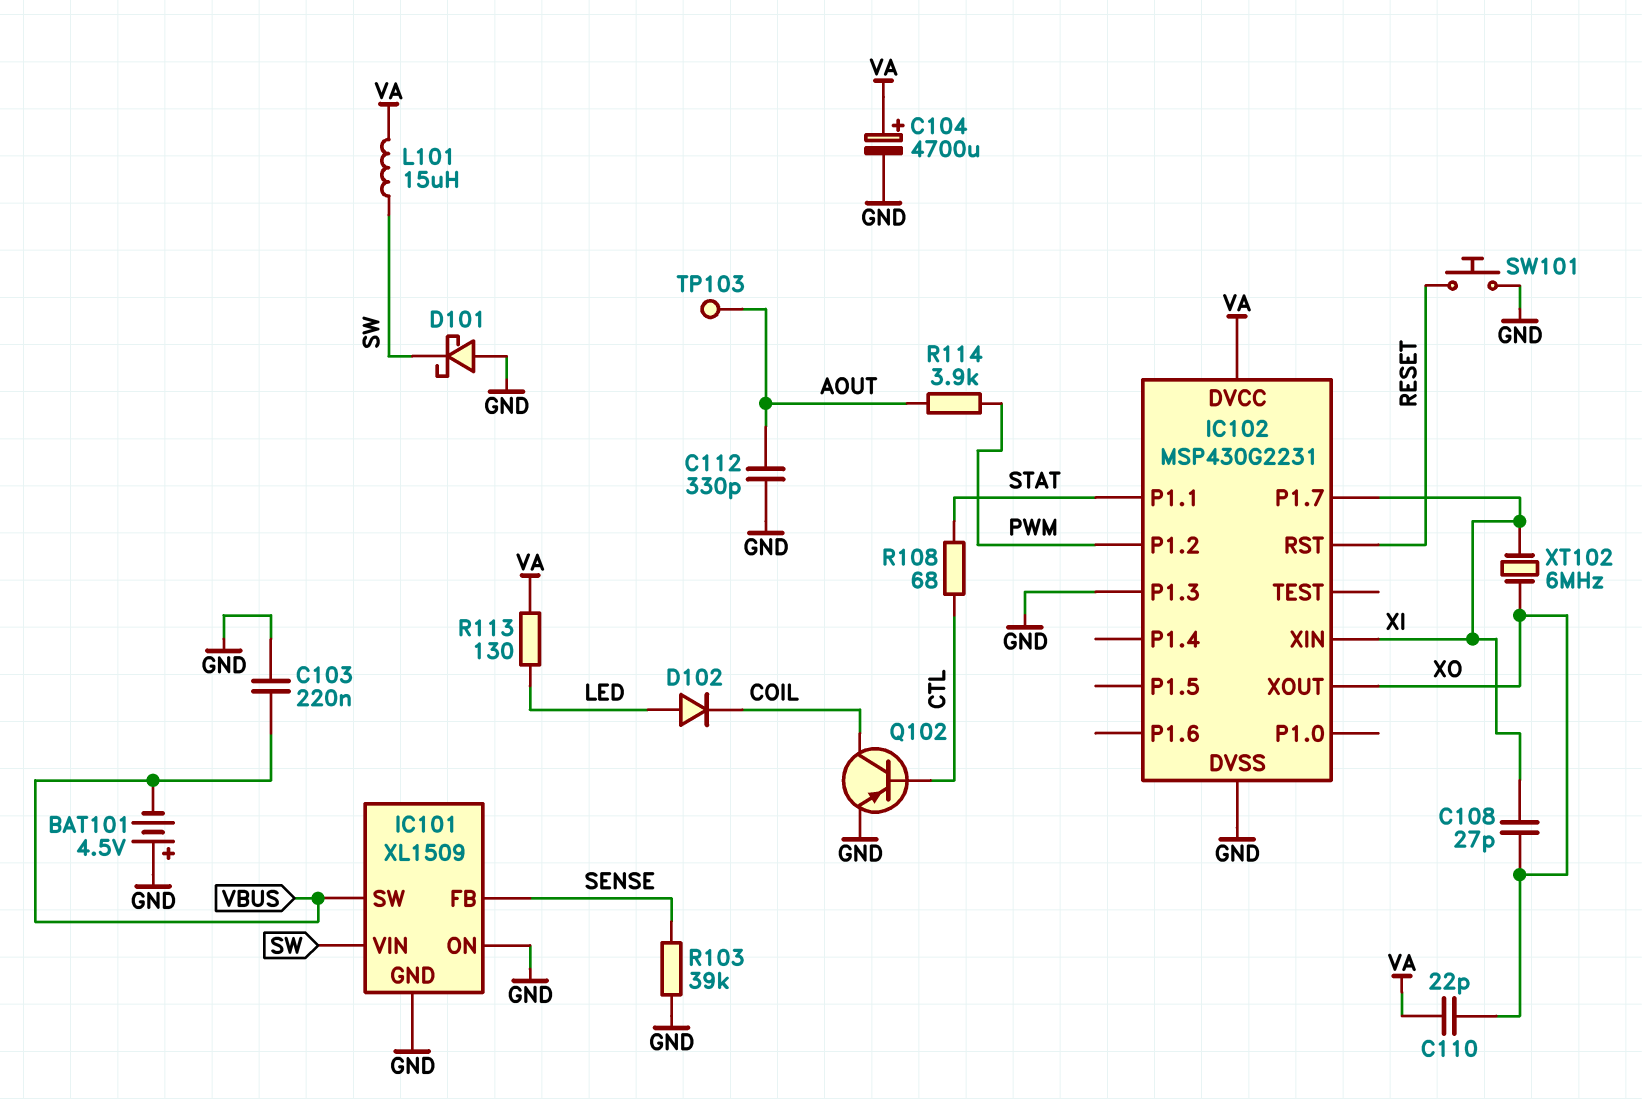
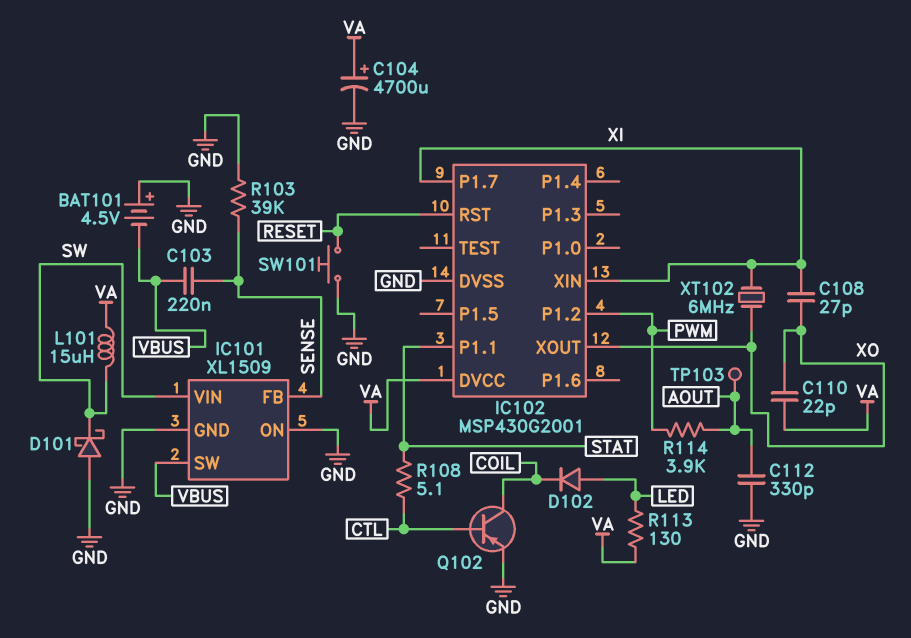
C103: 220nF (GND, VBUS) -> 220nF (SENSE, VBUS)
IC102: MSP430G2231 -> MSP430G2001
IC102 pin P1.3: GND -> none
R108: 68 (CTL, STAT) -> 5.1 (CTL, STAT)

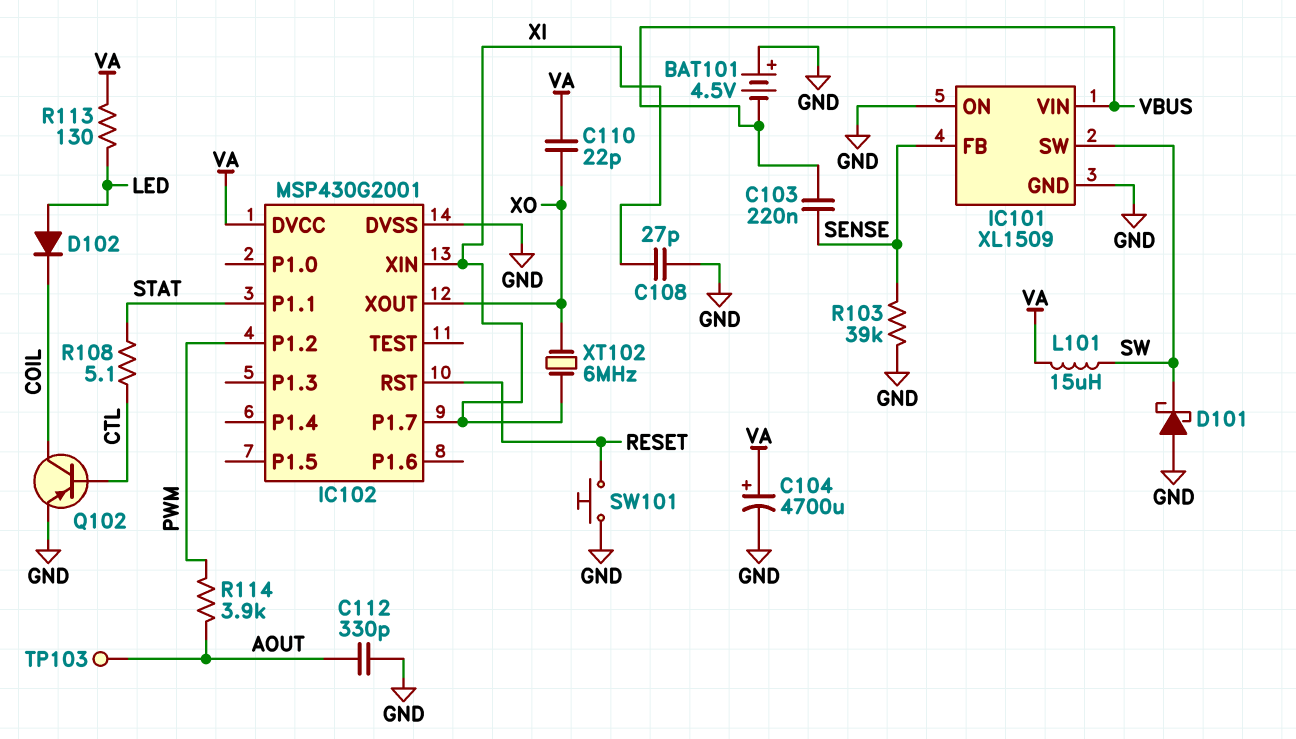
C108: 27pF (XI, XO) -> 27pF (GND, XI)
IC101 pin SW: VBUS -> SW
IC101 pin VIN: SW -> VBUS

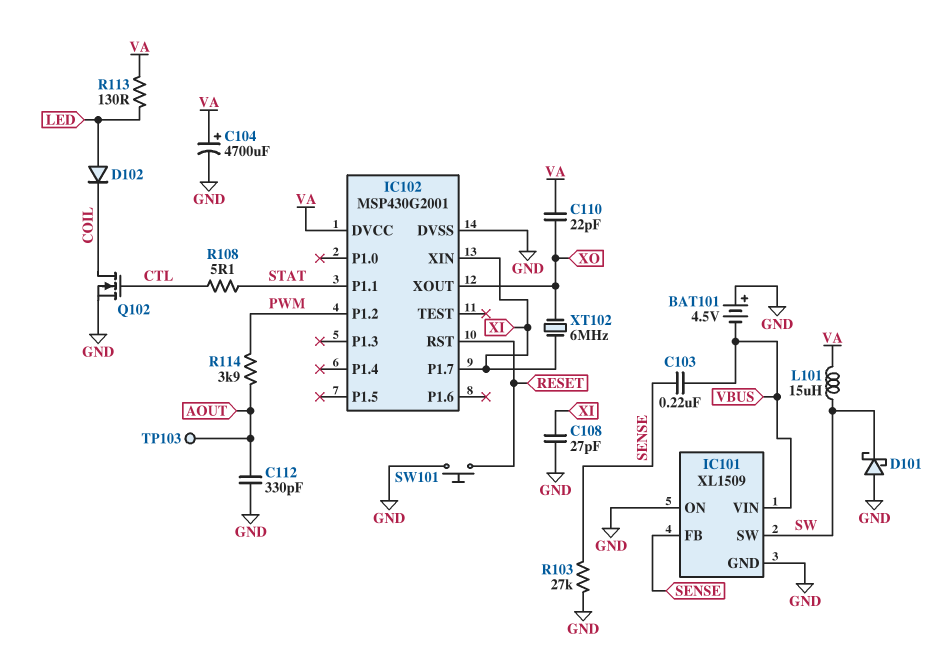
Q102: PNP (B CTL, C COIL, E GND) -> NMOS (G CTL, D COIL, S GND)
R103: 39k (GND, SENSE) -> 27k (GND, SENSE)

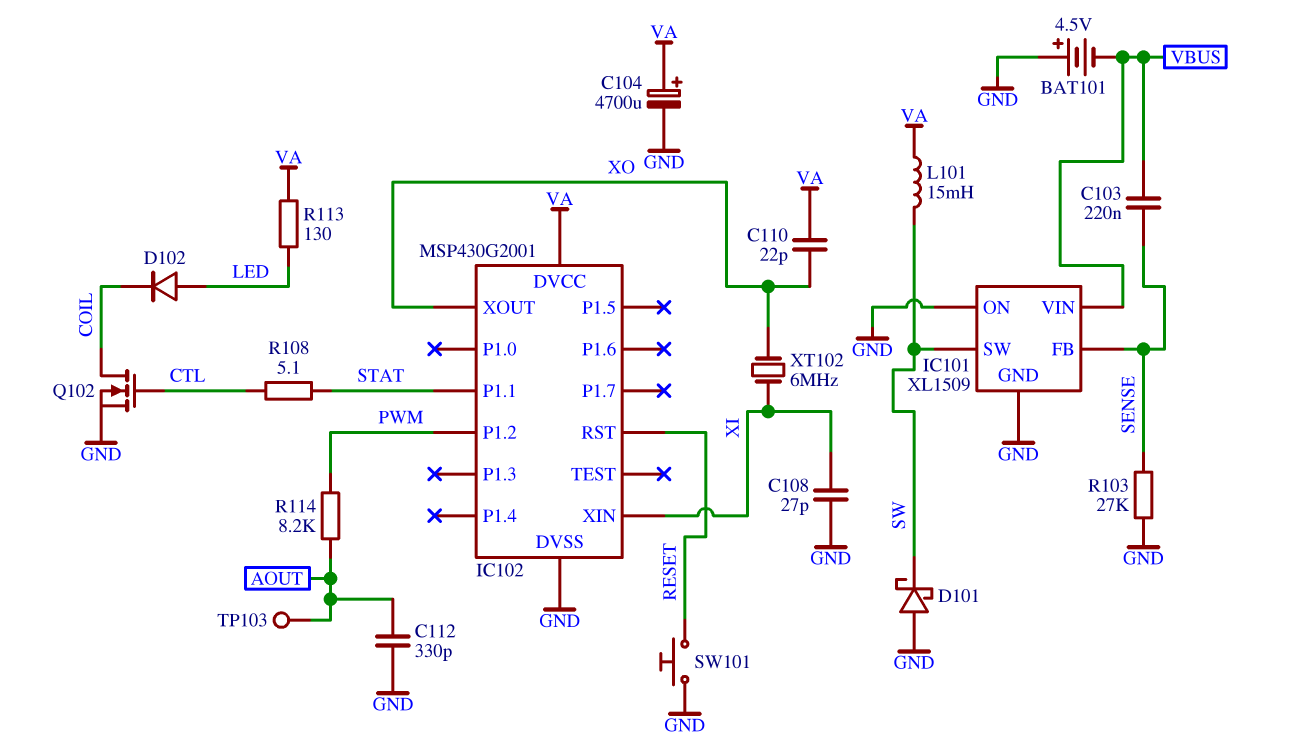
IC102 pin P1.7: XI -> none
L101: 15uH (SW, VA) -> 15mH (SW, VA)
R114: 3.9k (AOUT, PWM) -> 8.2k (AOUT, PWM)

